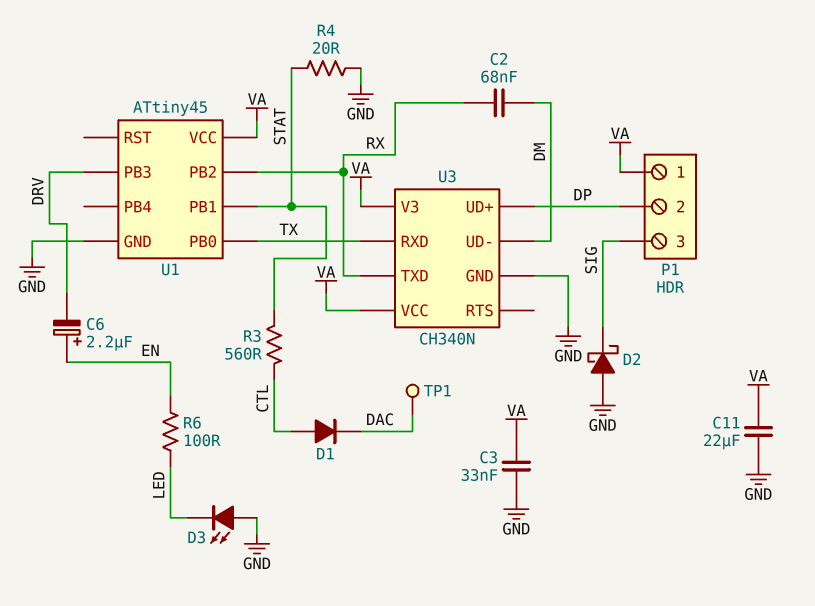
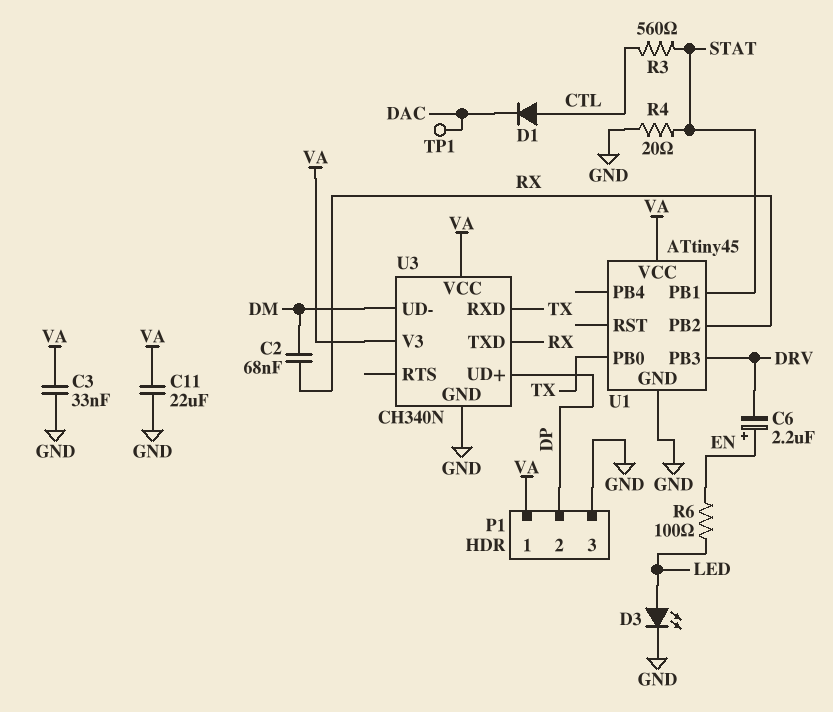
D2: schottky (A GND, K SIG) -> none
D3: LED (A GND, K LED) -> LED (A LED, K GND)
P1 pin 3: SIG -> GND

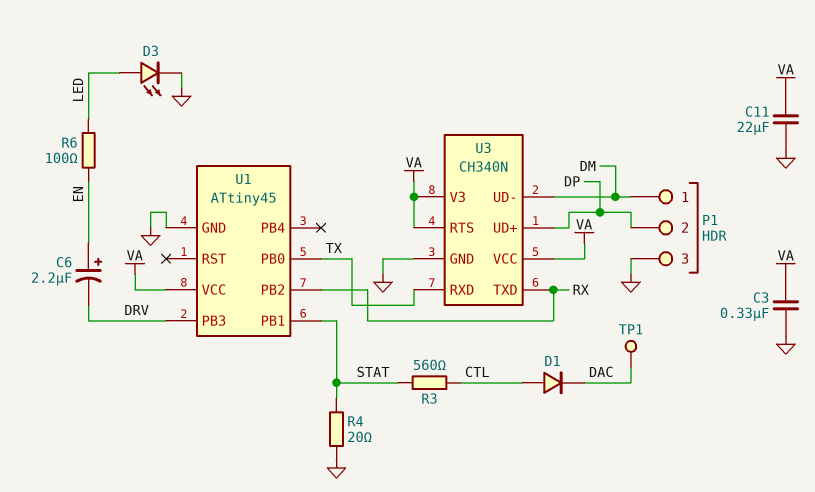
C2: 68nF (DM, RX) -> none
C3: 33nF (GND, VA) -> 330nF (GND, VA)
P1 pin 1: VA -> DM
U3 pin RTS: none -> VA

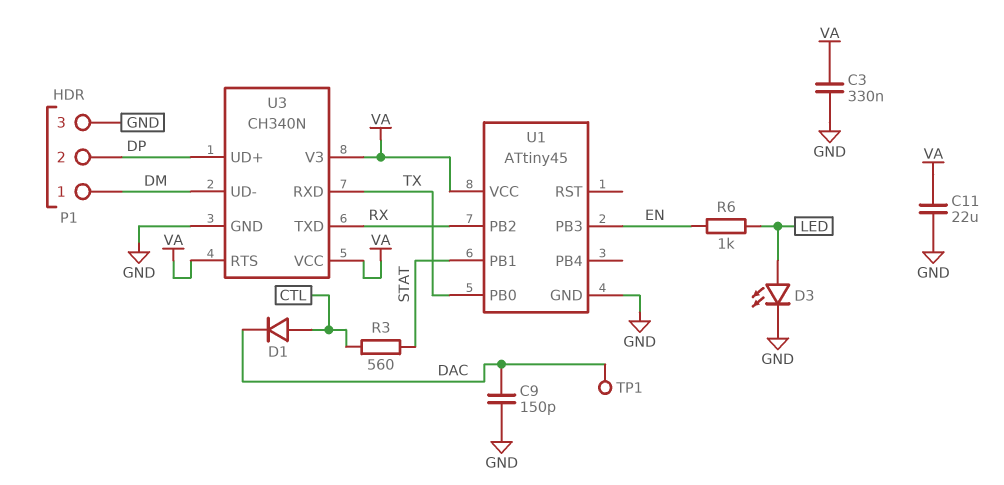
C6: 2.2uF (plus EN, minus DRV) -> none
C9: none -> 150pF (DAC, GND)
R4: 20 (GND, STAT) -> none
R6: 100 (EN, LED) -> 1k (EN, LED)
U1 pin PB3: DRV -> EN

